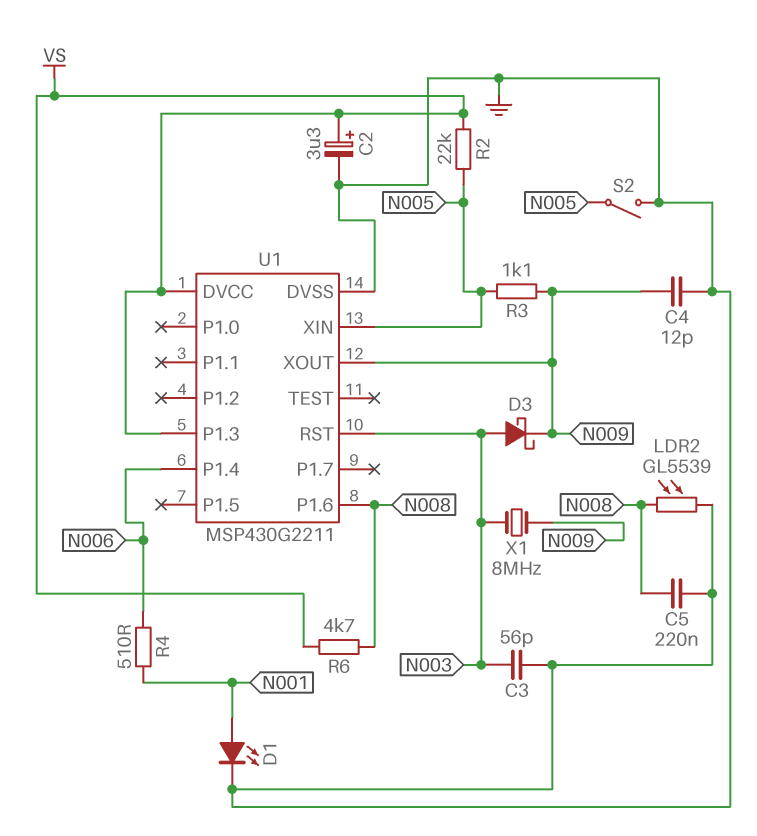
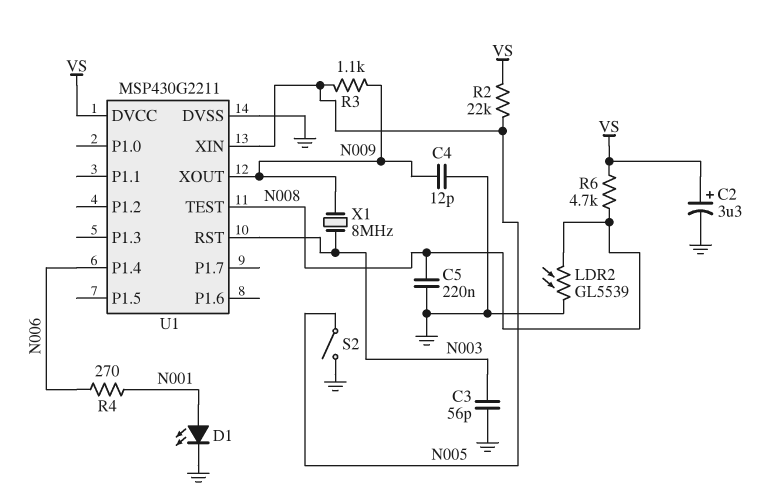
D3: schottky (A N003, K N009) -> none
R4: 510 (N001, N006) -> 270 (N001, N006)
U1 pin P1.3: VS -> none
U1 pin P1.6: N008 -> none
U1 pin TEST: none -> N008

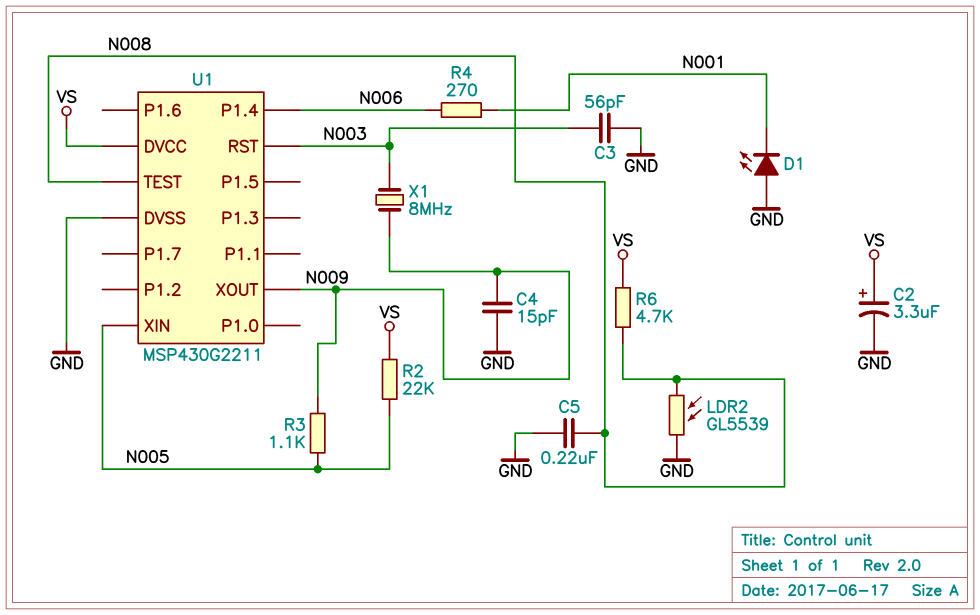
C4: 12pF (GND, N009) -> 15pF (GND, N009)
D1: LED (A N001, K GND) -> LED (A GND, K N001)
S2: switch (GND, N005) -> none

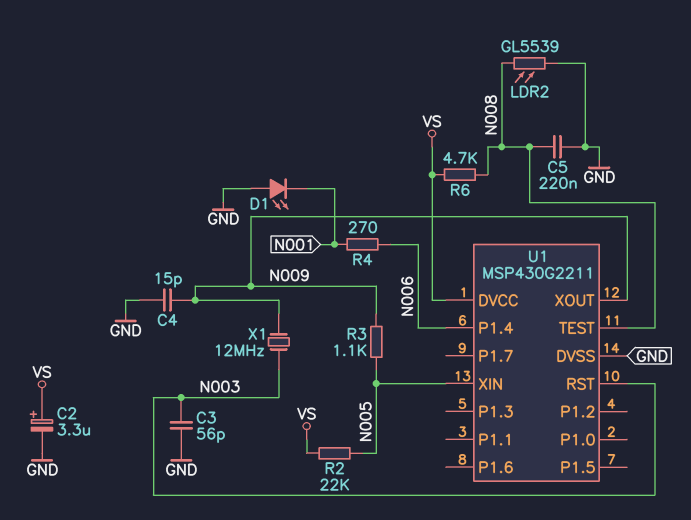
X1: 8MHz (N003, N009) -> 12MHz (N003, N009)

